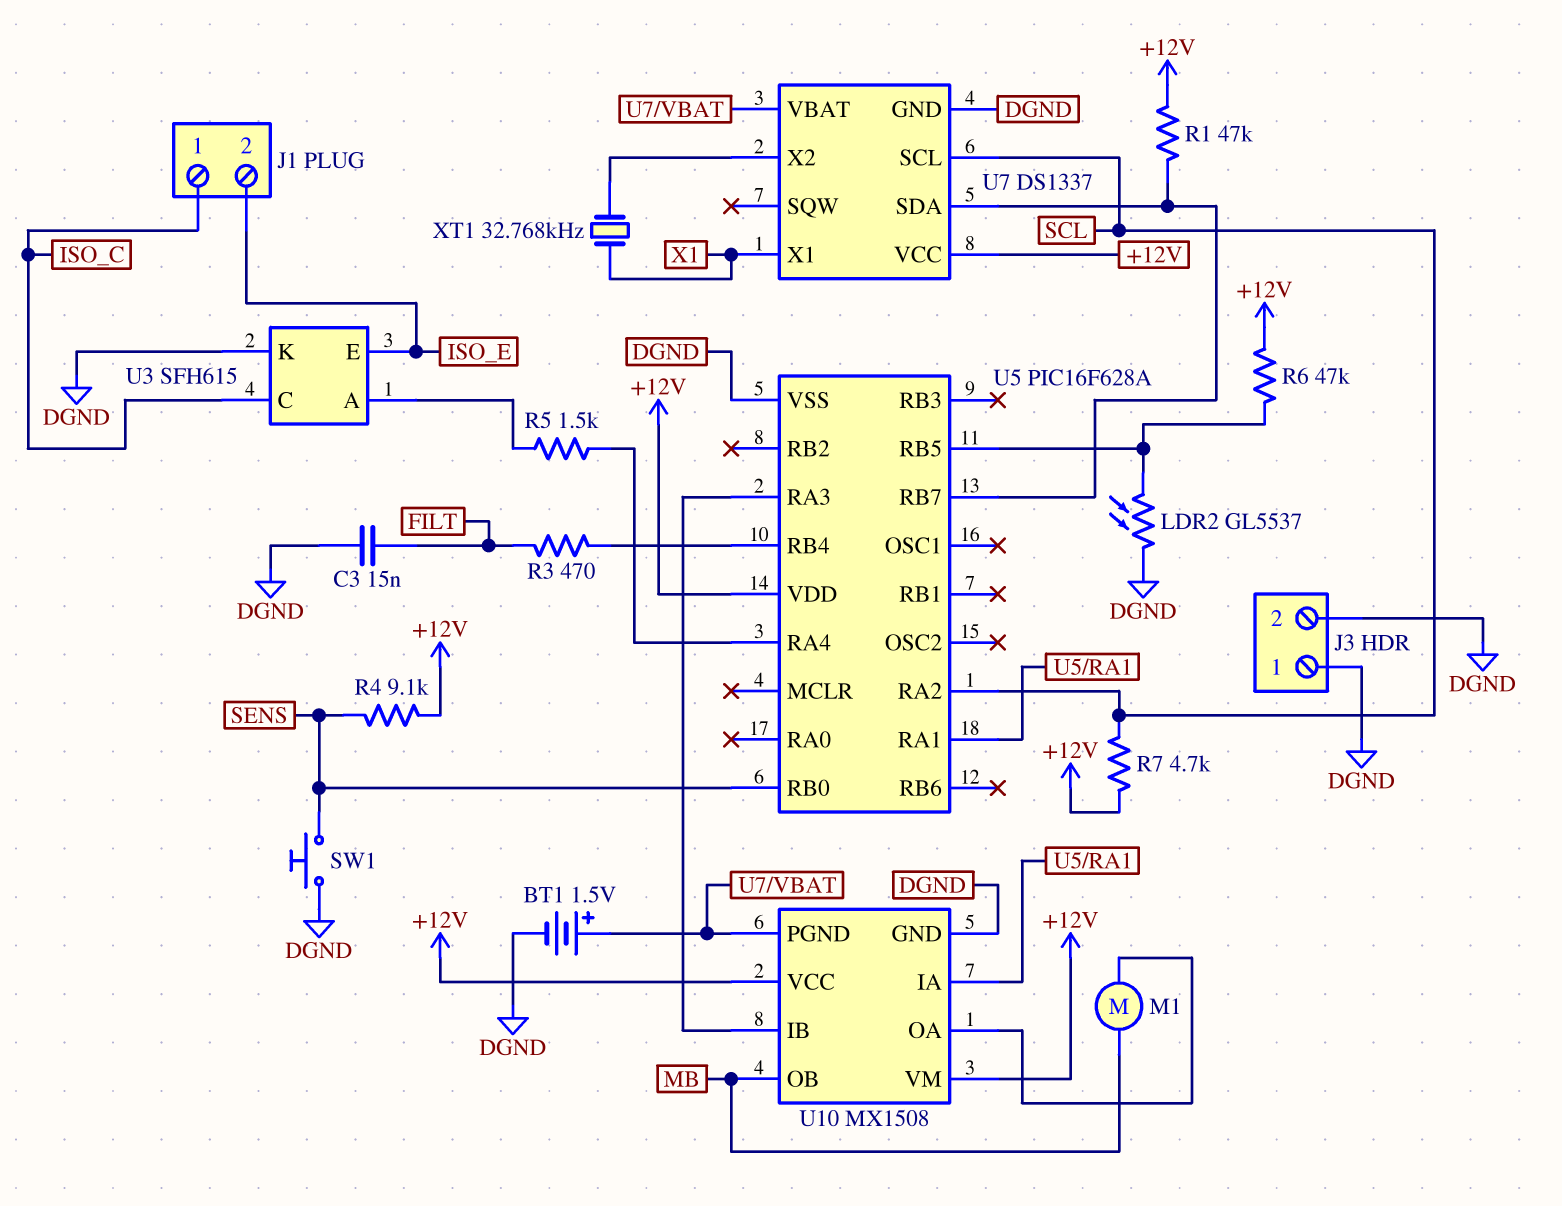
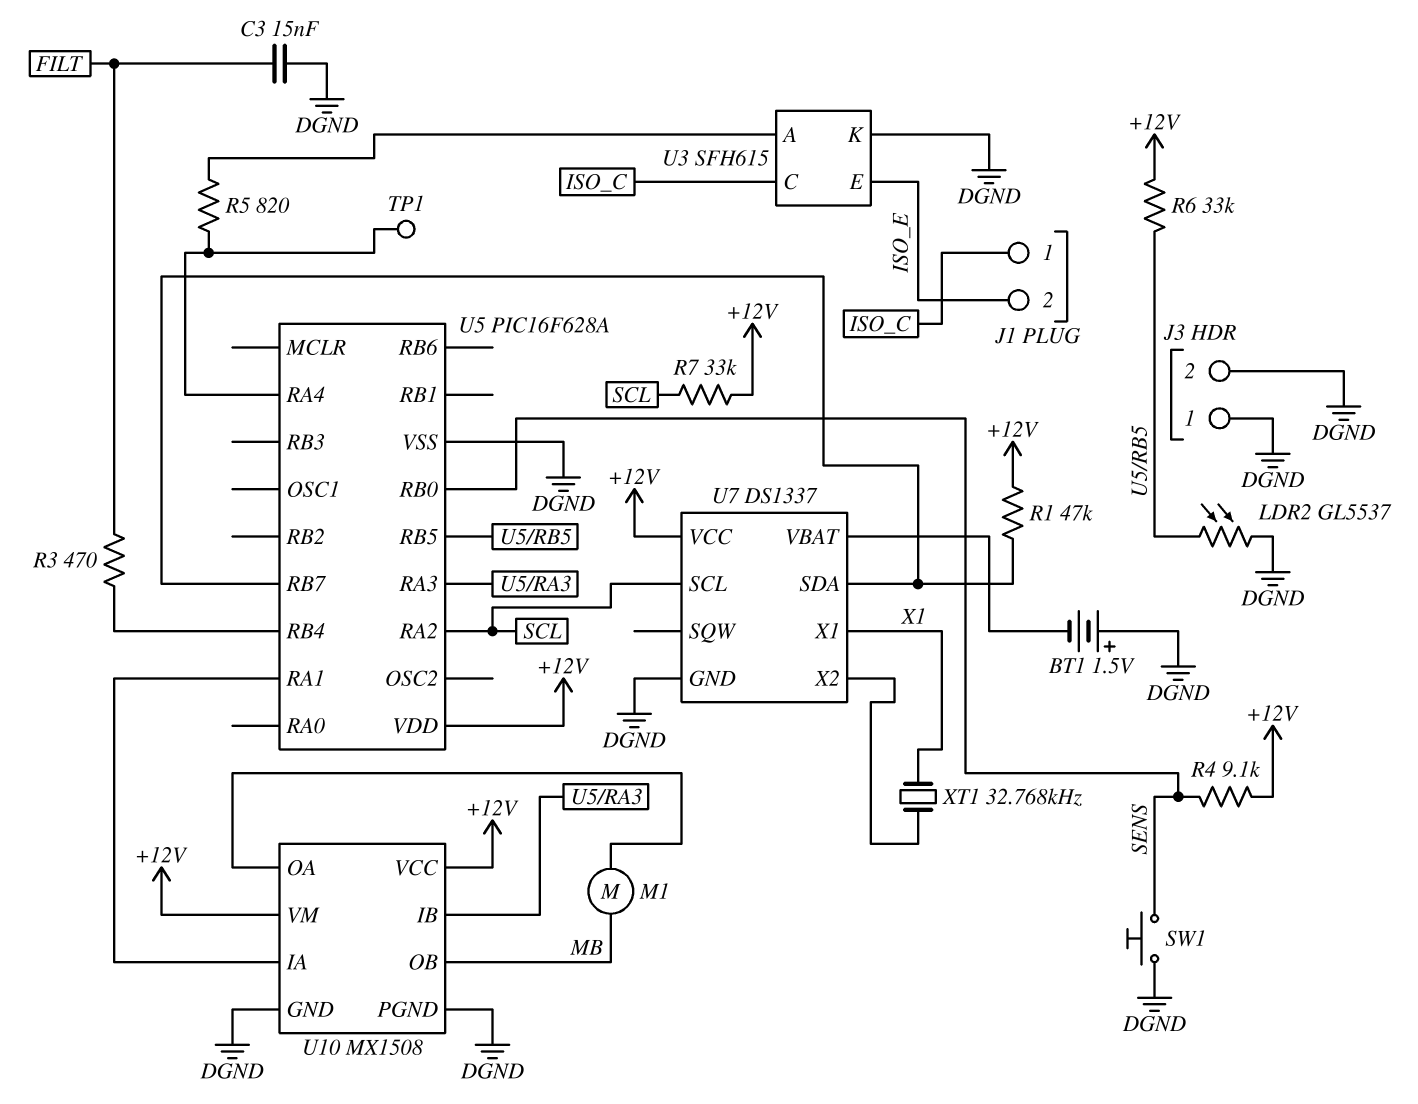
BT1: 1.5V (plus U7/VBAT, minus DGND) -> 1.5V (plus DGND, minus U7/VBAT)
R5: 1.5k (U3/A, U5/RA4) -> 820 (U3/A, U5/RA4)
R6: 47k (+12V, U5/RB5) -> 33k (+12V, U5/RB5)
R7: 4.7k (+12V, SCL) -> 33k (+12V, SCL)
TP1: none -> test point (U5/RA4)
U10 pin PGND: U7/VBAT -> DGND

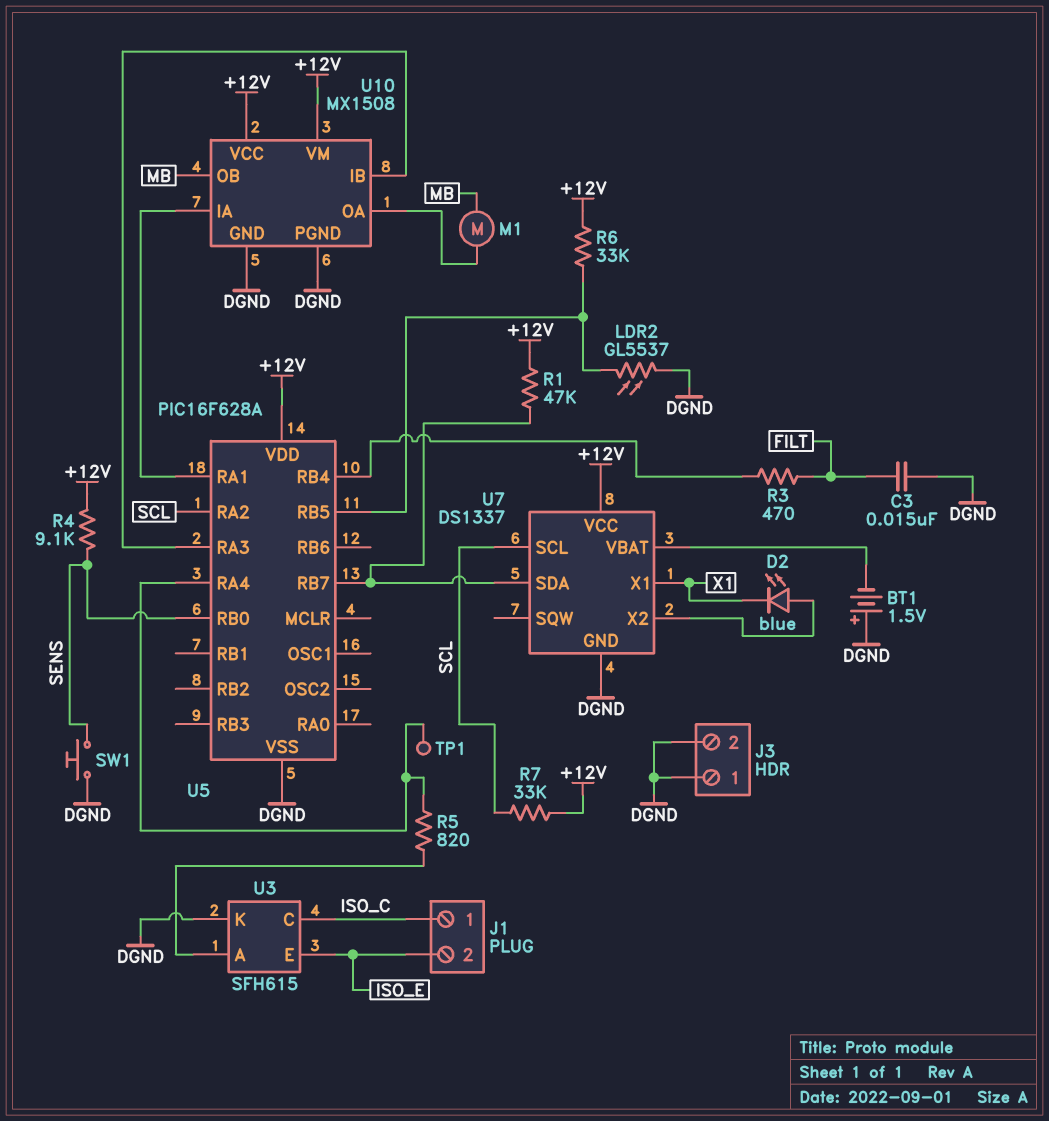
D2: none -> LED blue (A U7/X2, K X1)
XT1: 32.768kHz (U7/X2, X1) -> none

